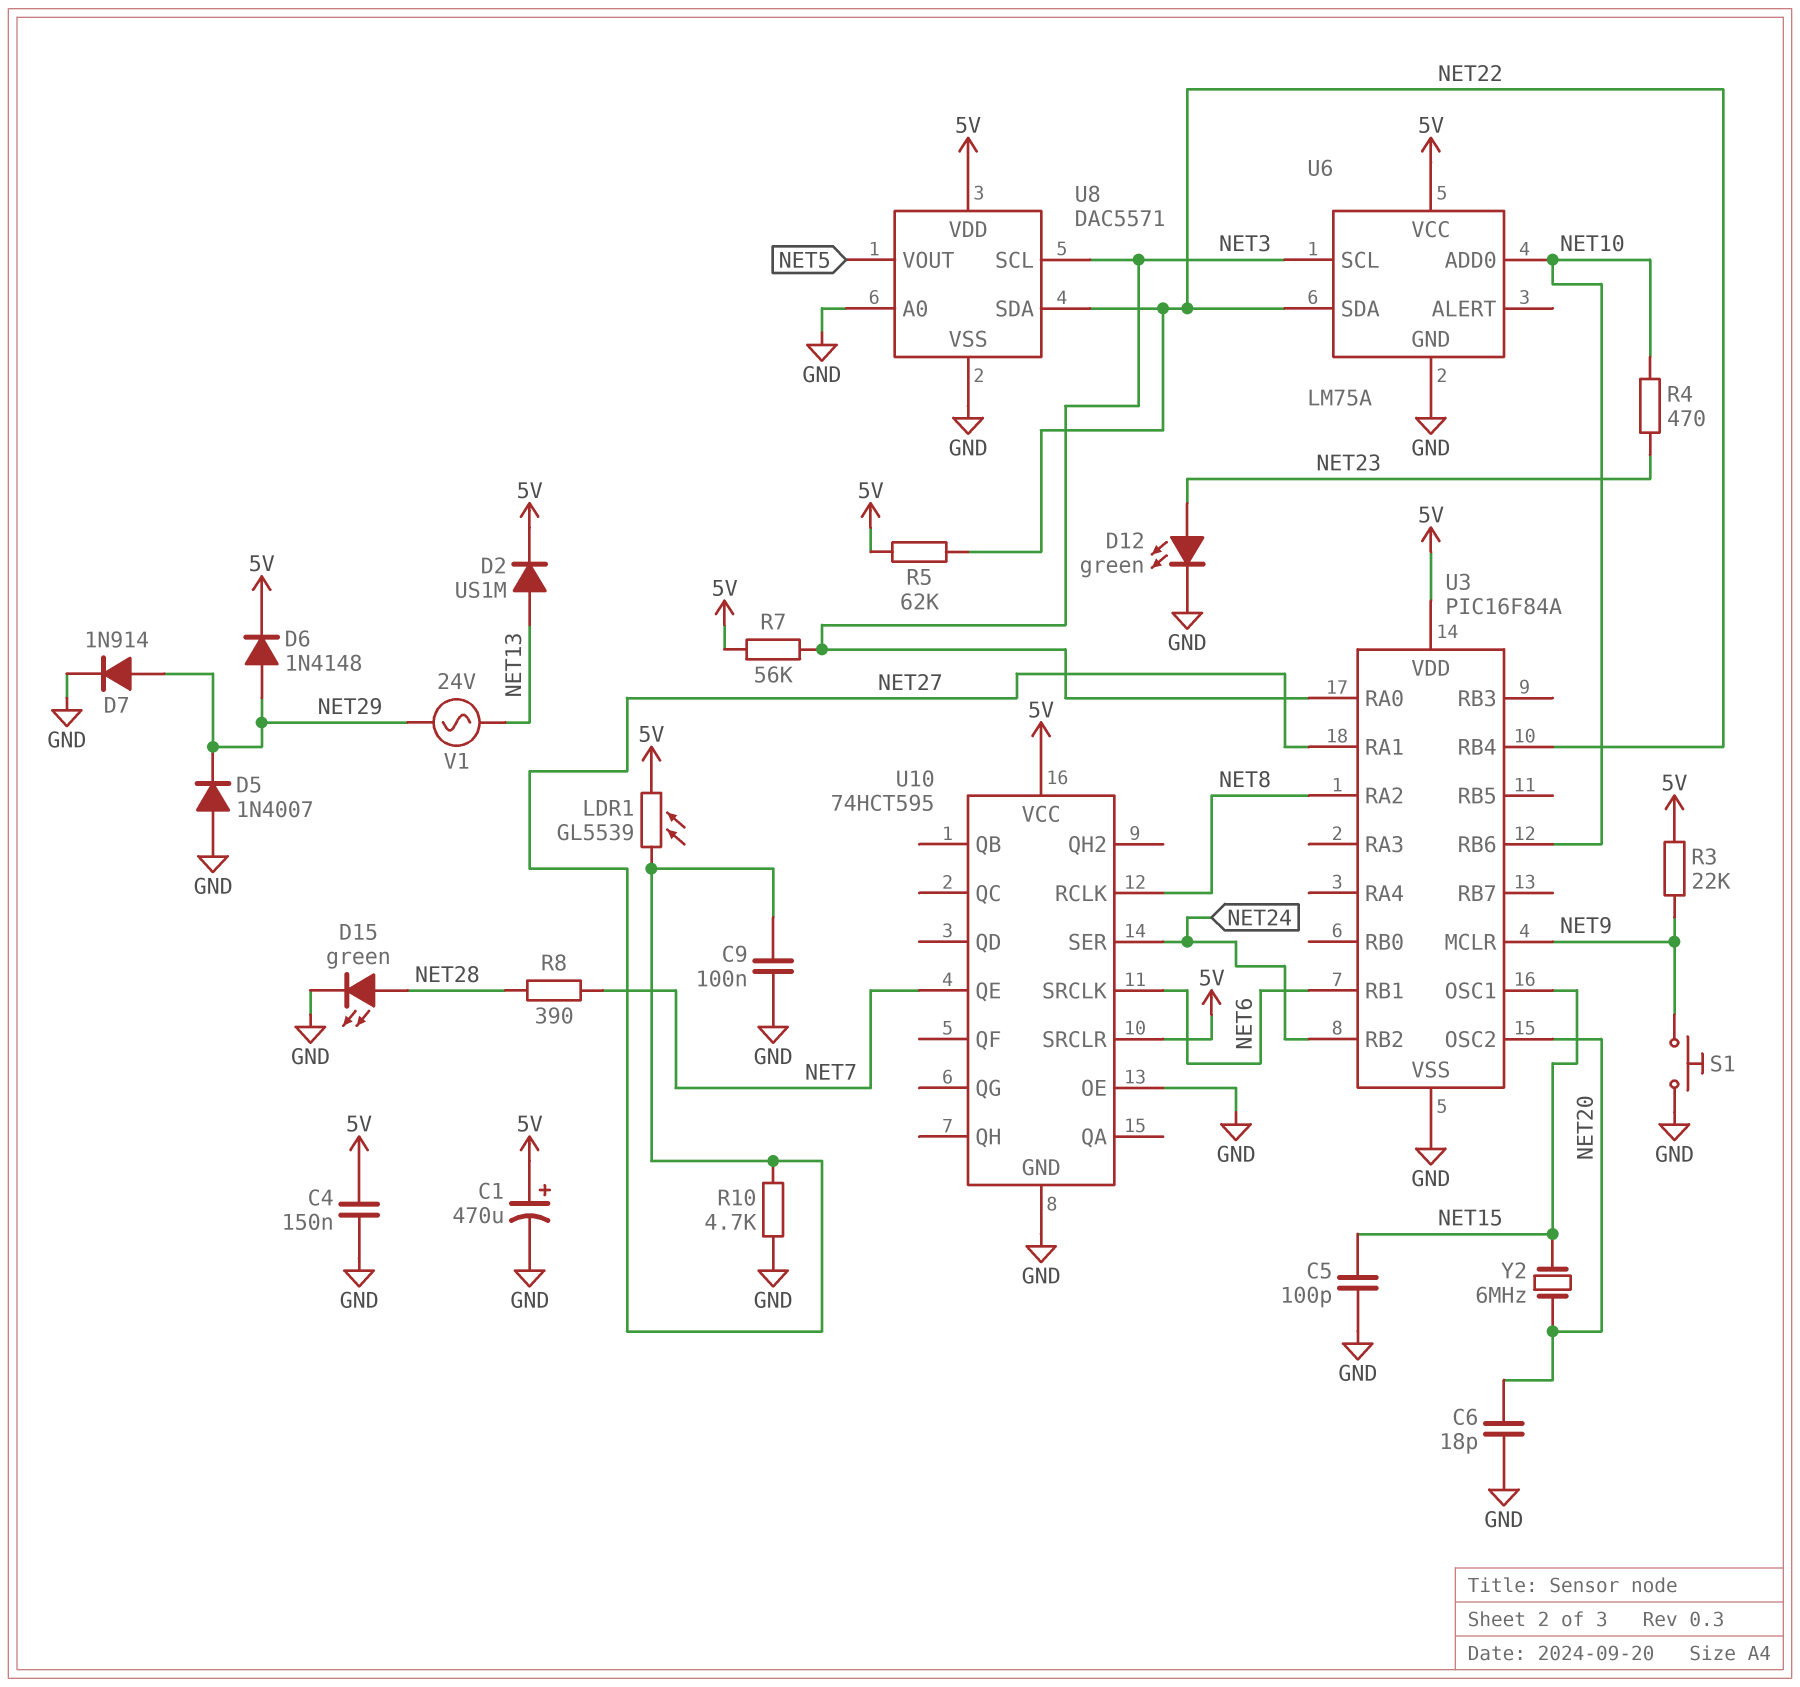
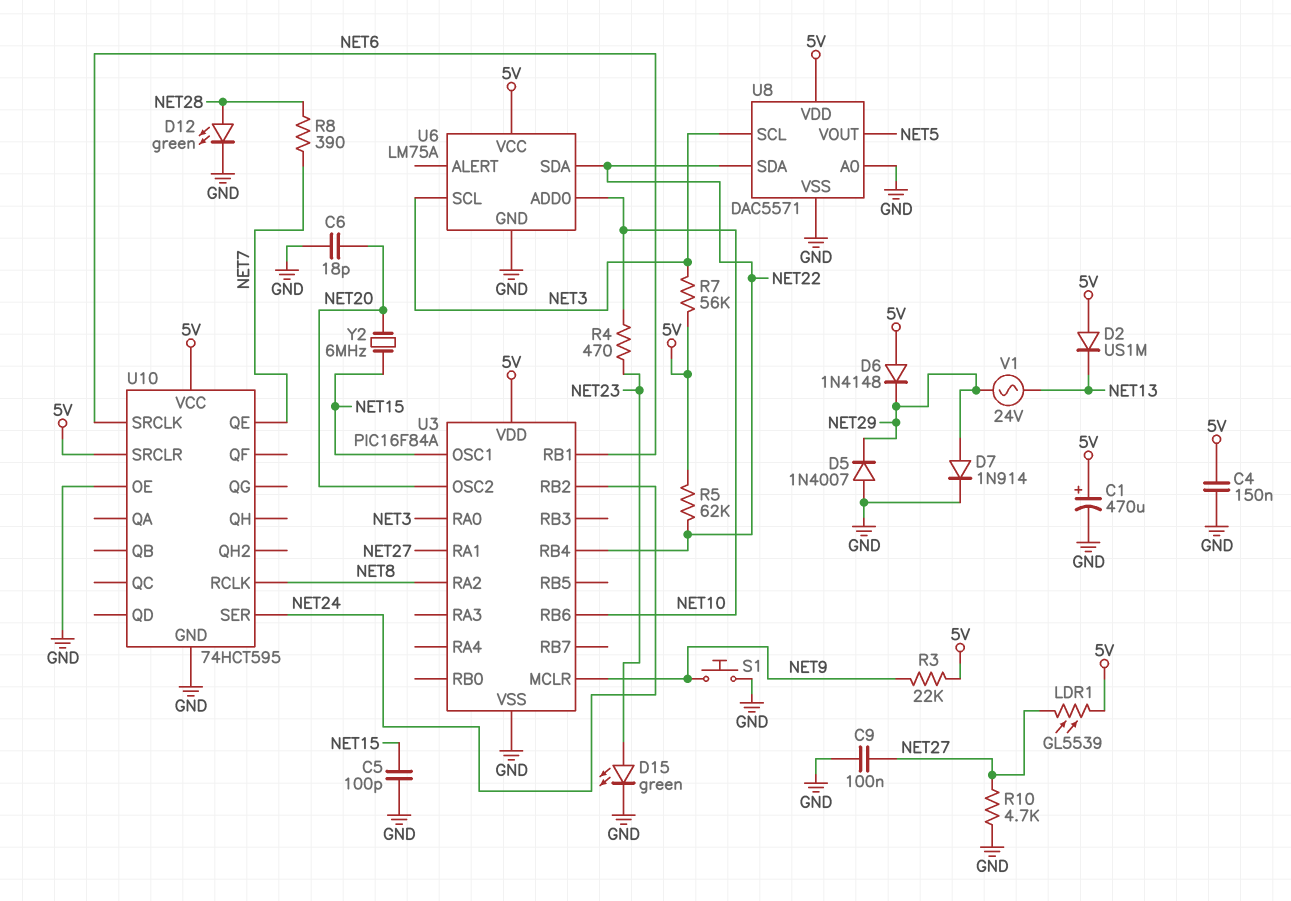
D2: diode US1M (A NET13, K 5V) -> diode US1M (A 5V, K NET13)
D6: diode 1N4148 (A NET29, K 5V) -> diode 1N4148 (A 5V, K NET29)
D12: LED green (A NET23, K GND) -> LED green (A NET28, K GND)
D15: LED green (A NET28, K GND) -> LED green (A NET23, K GND)

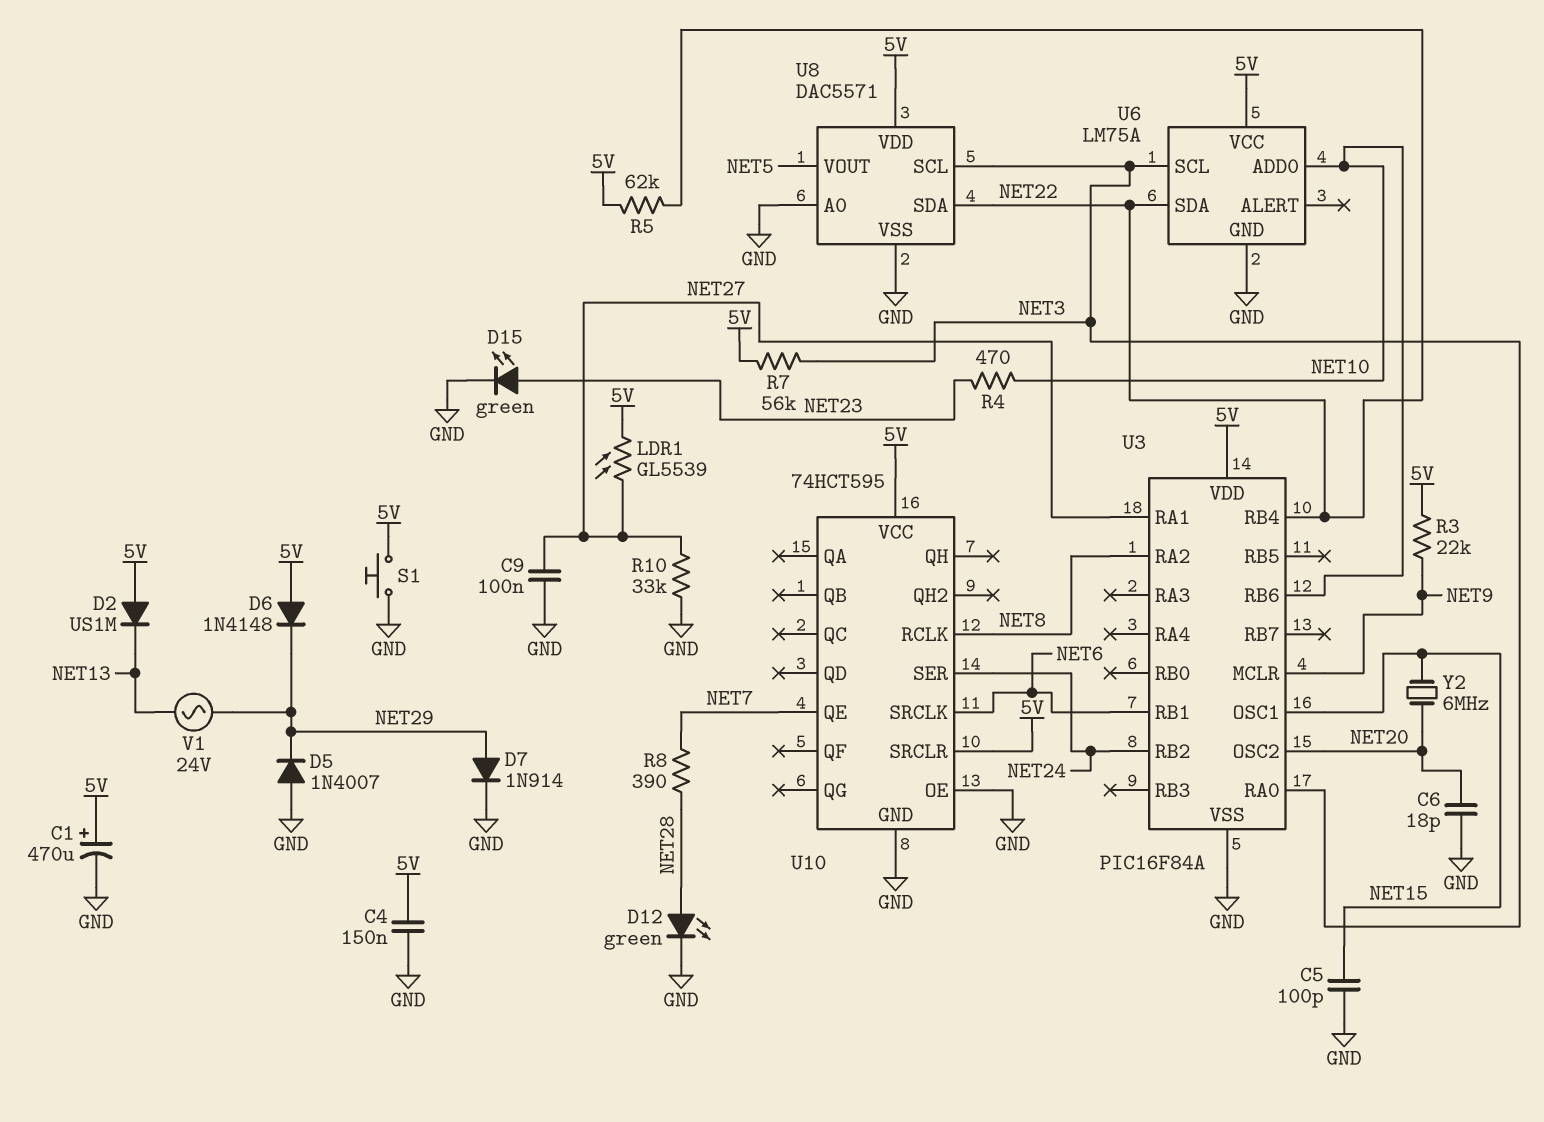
R10: 4.7k (GND, NET27) -> 33k (GND, NET27)
S1: button (GND, NET9) -> button (5V, GND)

